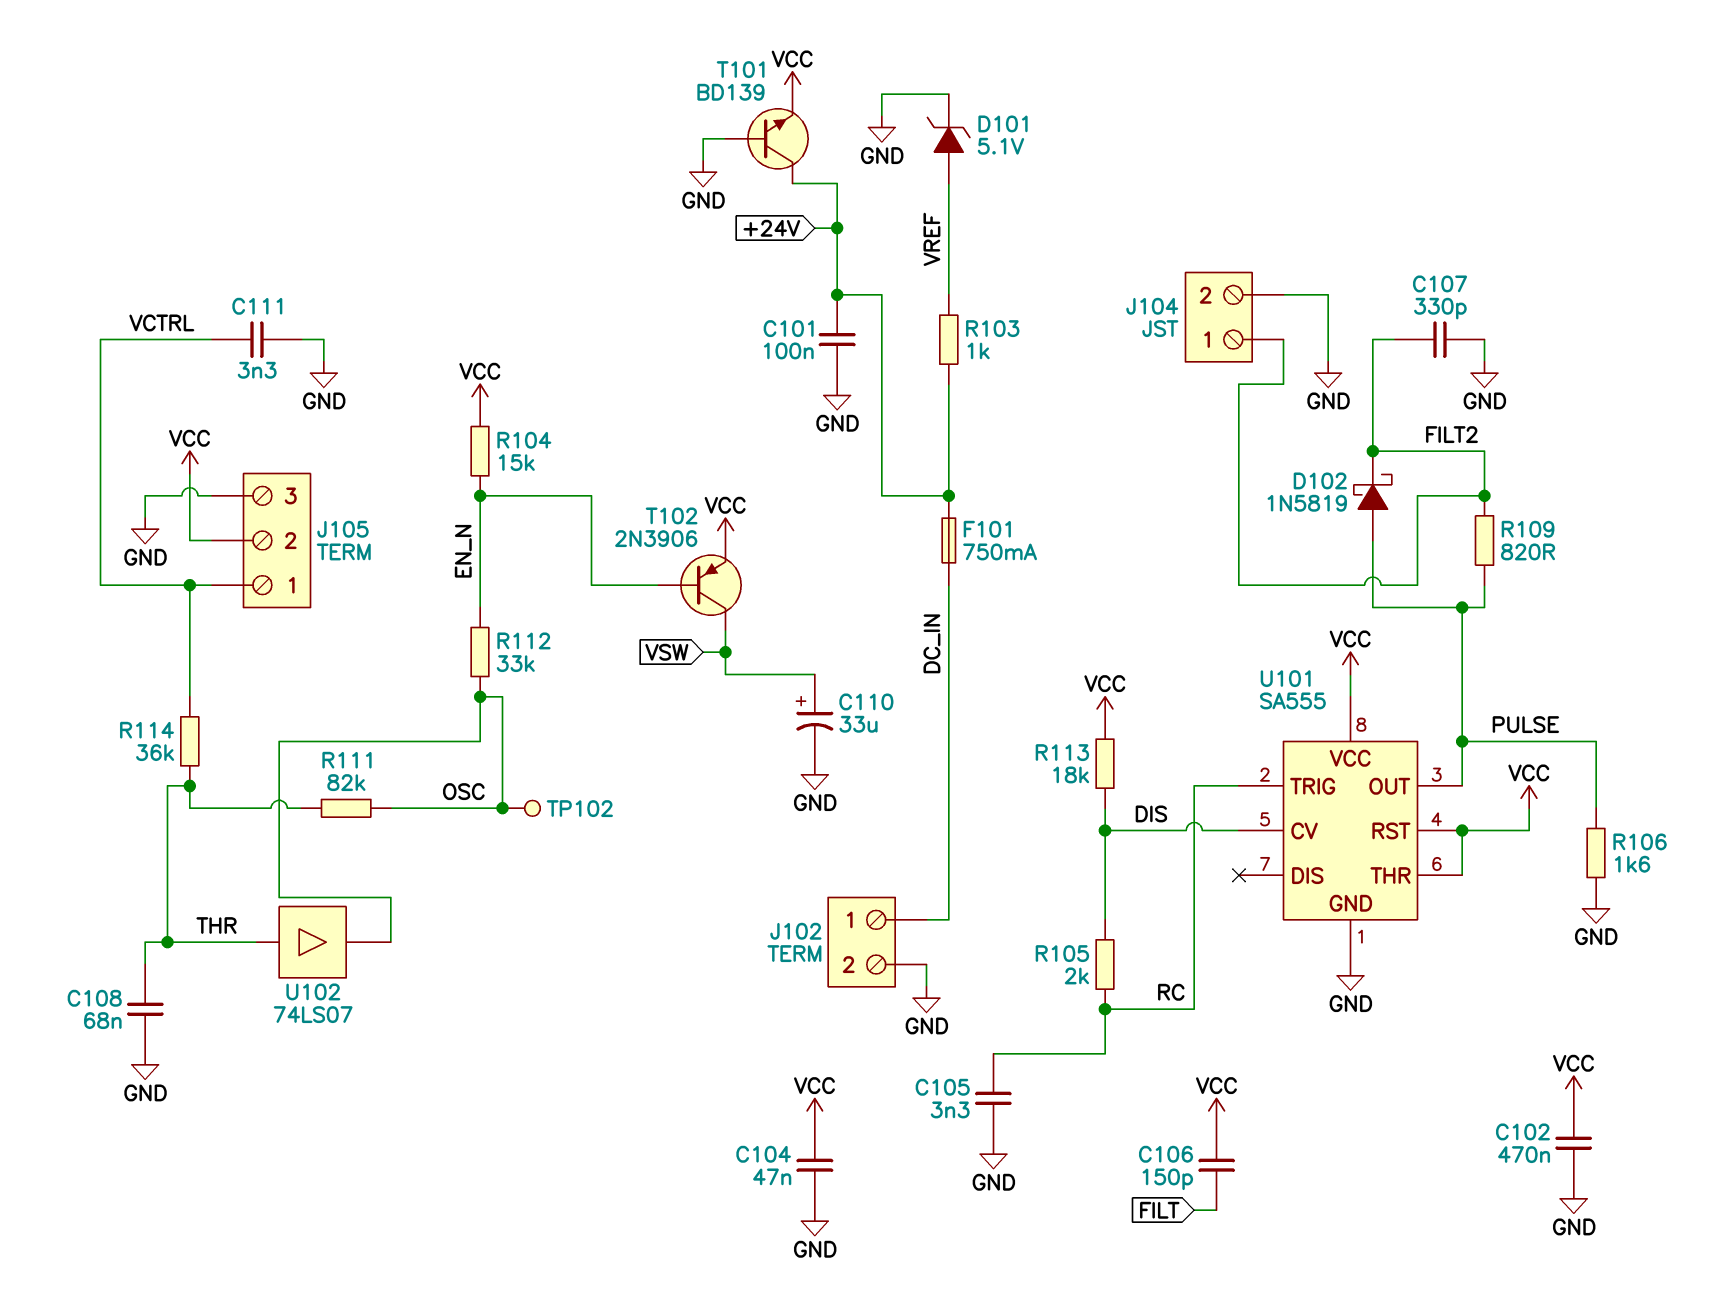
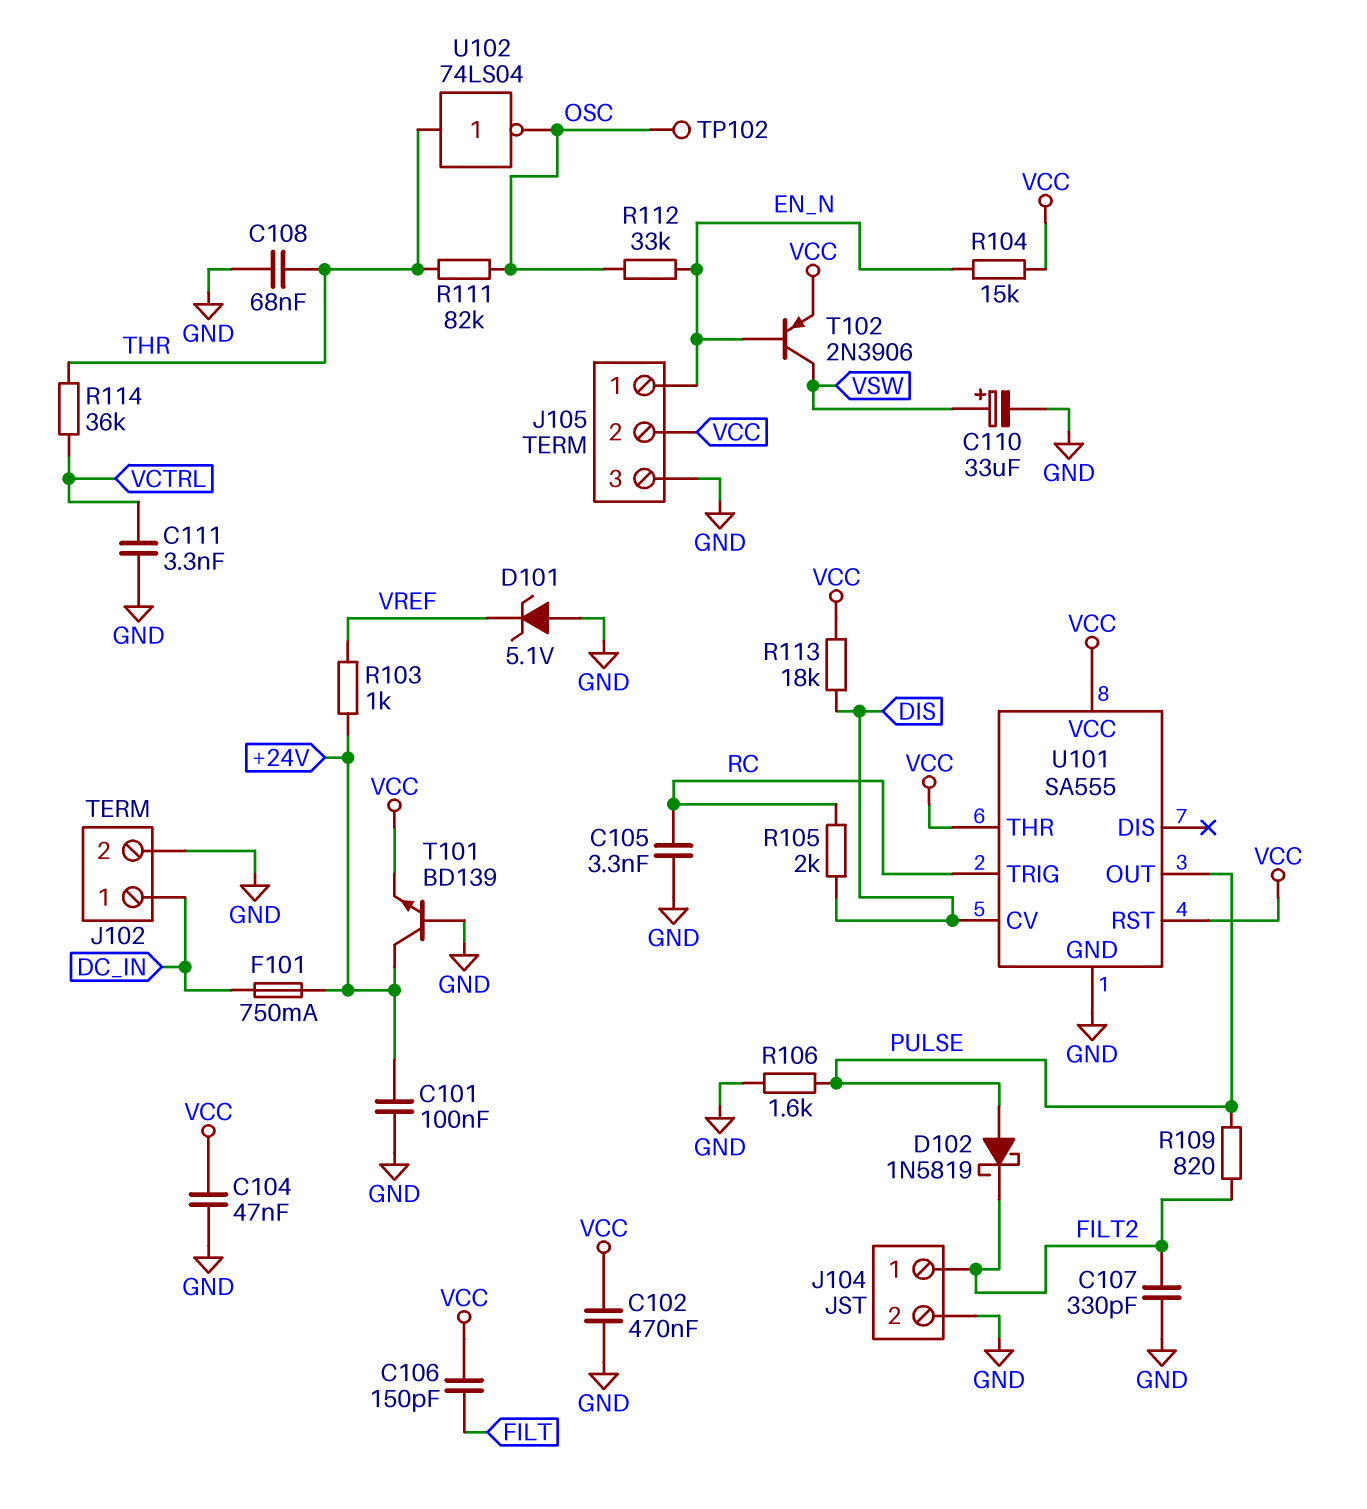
D101: zener 5.1V (A VREF, K GND) -> zener 5.1V (A GND, K VREF)
J105 pin 1: VCTRL -> EN_N
U102: buffer 74LS07 (in THR, out OSC) -> NOT 74LS04 (in THR, out OSC)

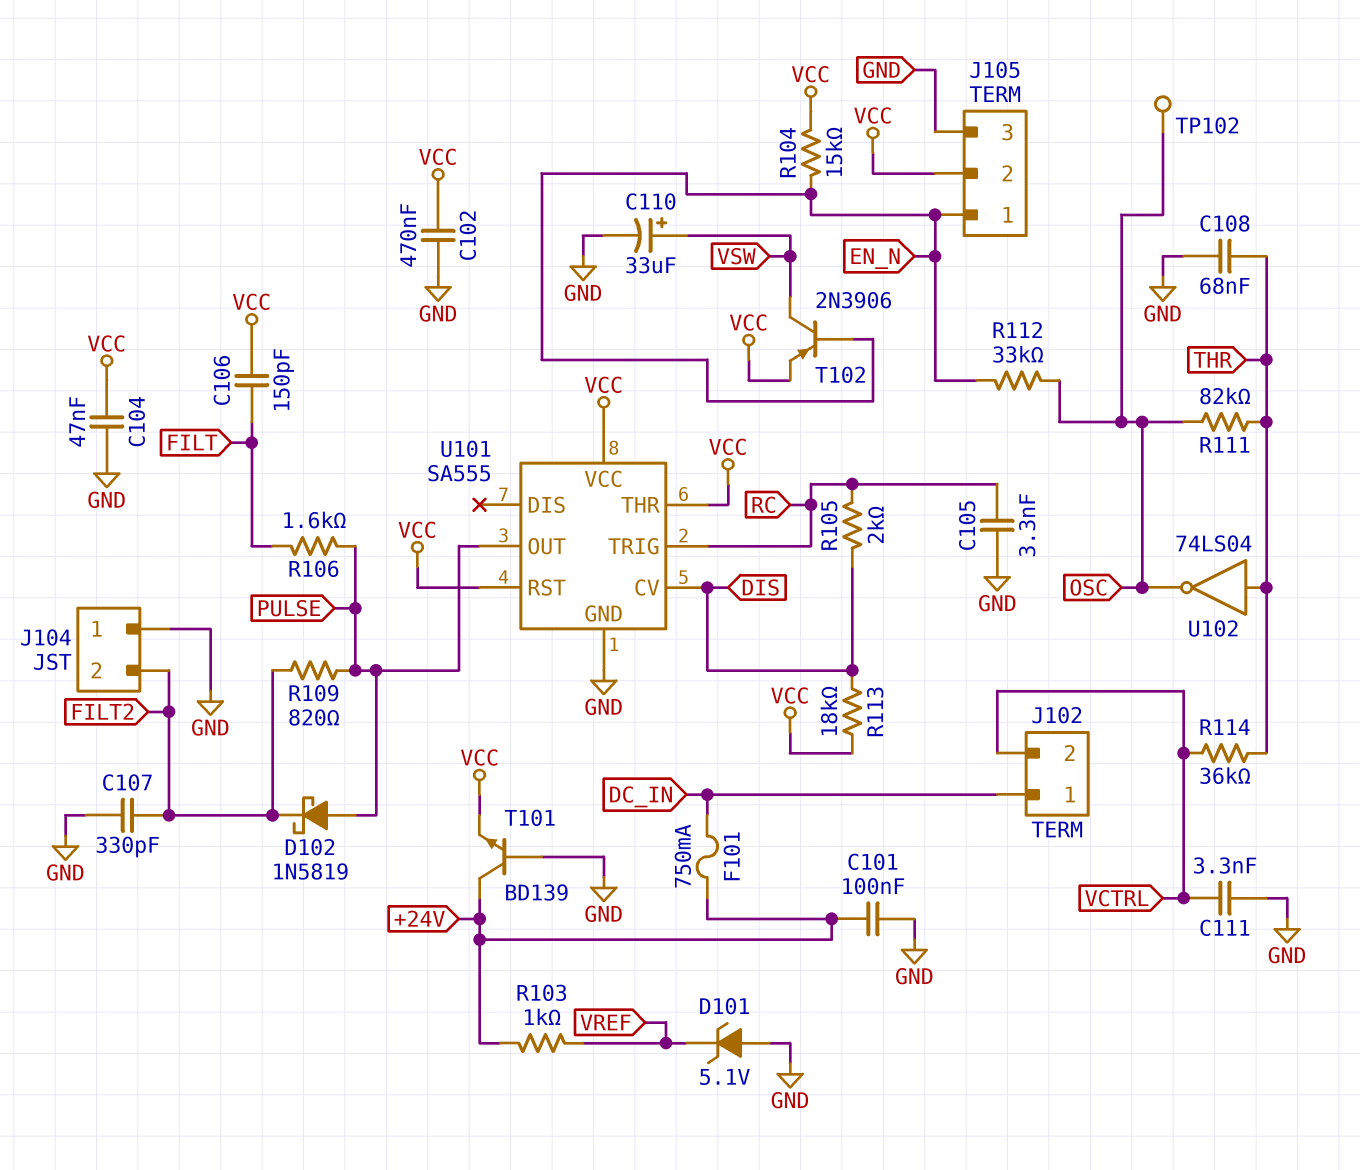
J102 pin 2: GND -> VCTRL
J104 pin 1: FILT2 -> GND
J104 pin 2: GND -> FILT2
R106: 1.6k (GND, PULSE) -> 1.6k (FILT, PULSE)

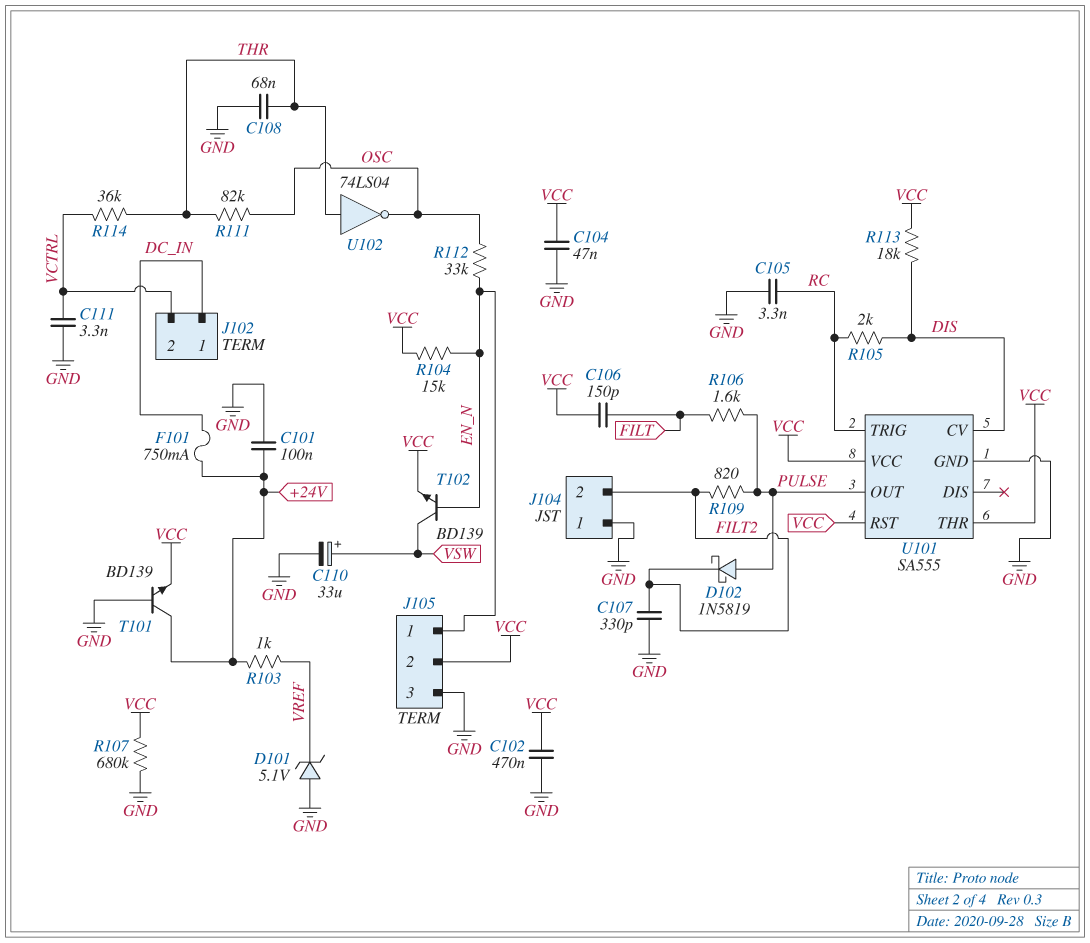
R107: none -> 680k (GND, VCC)
T102: PNP 2N3906 (B EN_N, C VSW, E VCC) -> NPN BD139 (B EN_N, C VSW, E VCC)
TP102: test point (OSC) -> none

